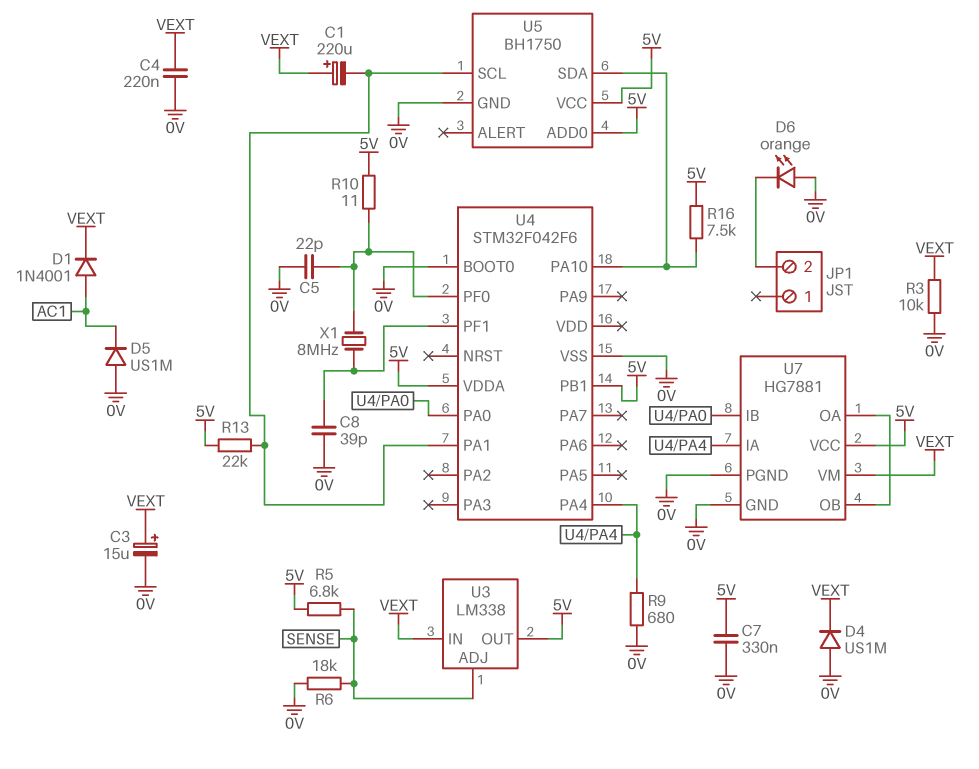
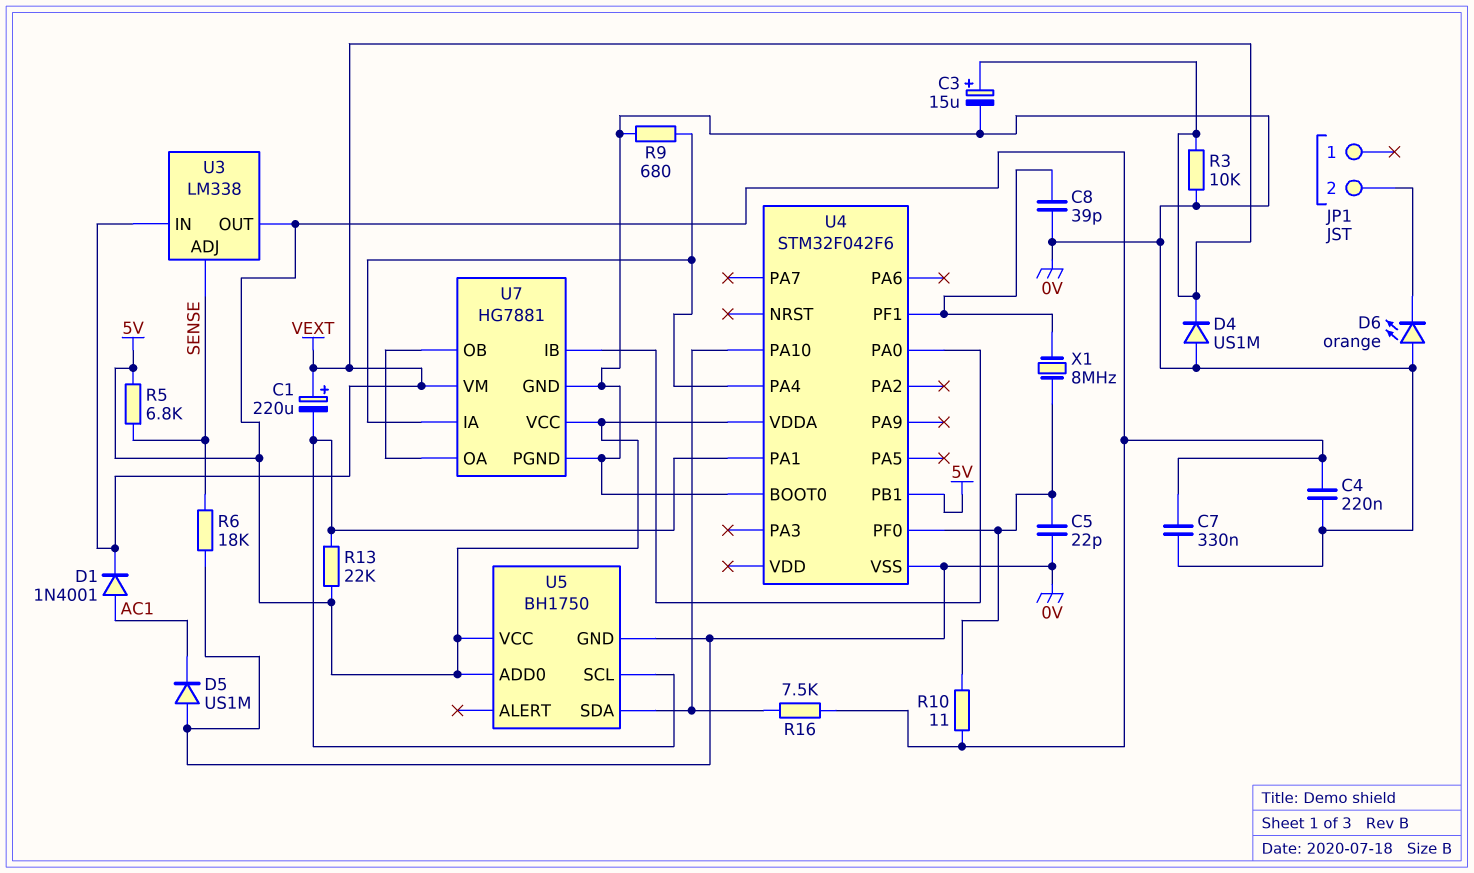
C4: 220nF (0V, VEXT) -> 220nF (0V, 5V)

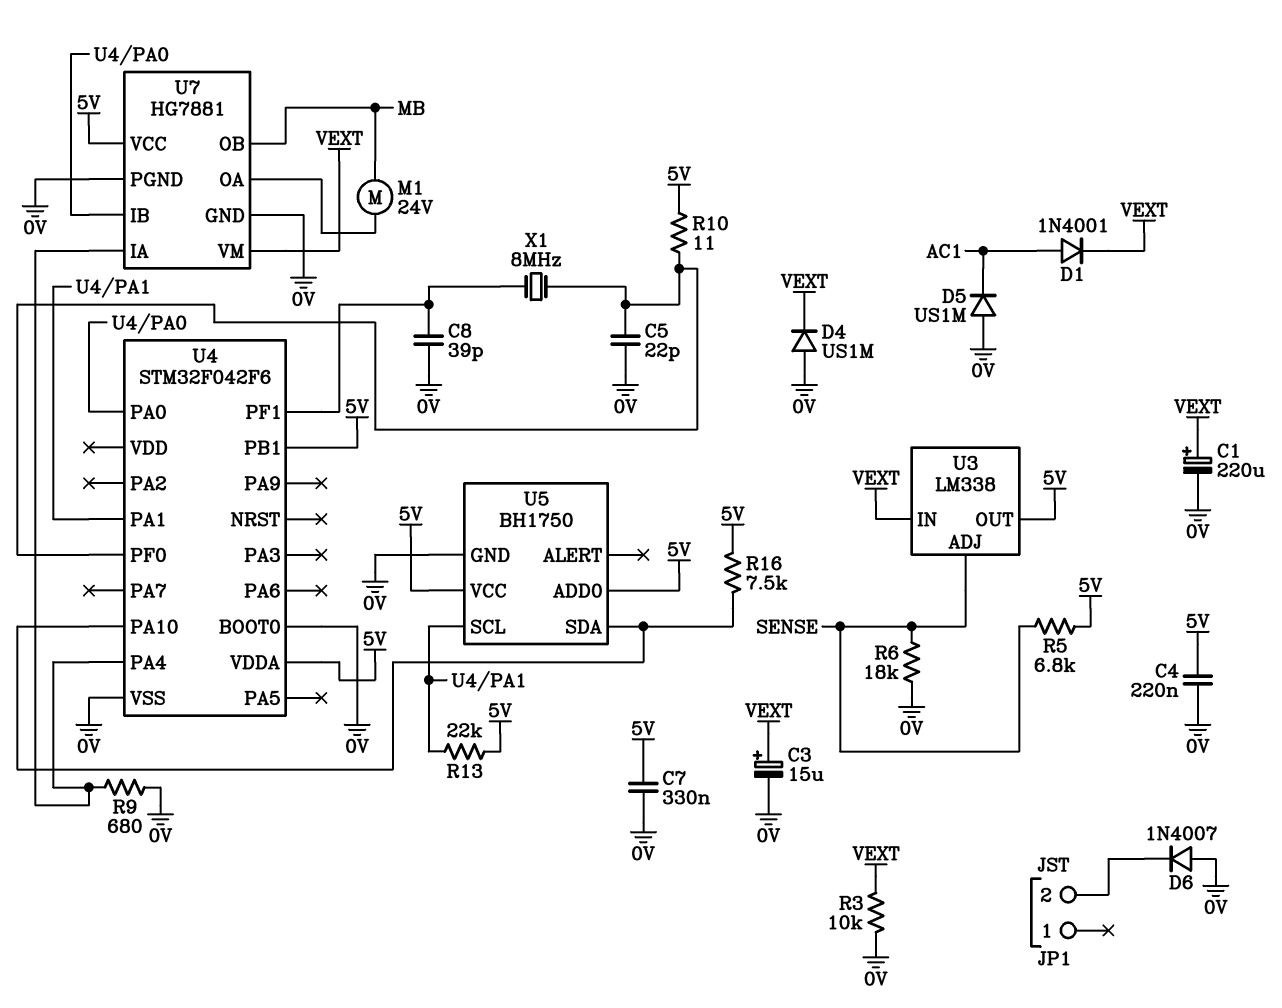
C1: 220uF (plus VEXT, minus U4/PA1) -> 220uF (plus VEXT, minus 0V)
D6: LED orange (A 0V, K JP1/2) -> diode 1N4007 (A 0V, K JP1/2)
M1: none -> motor 24V (MB, U7/OA)
U7 pin OB: U7/OA -> MB

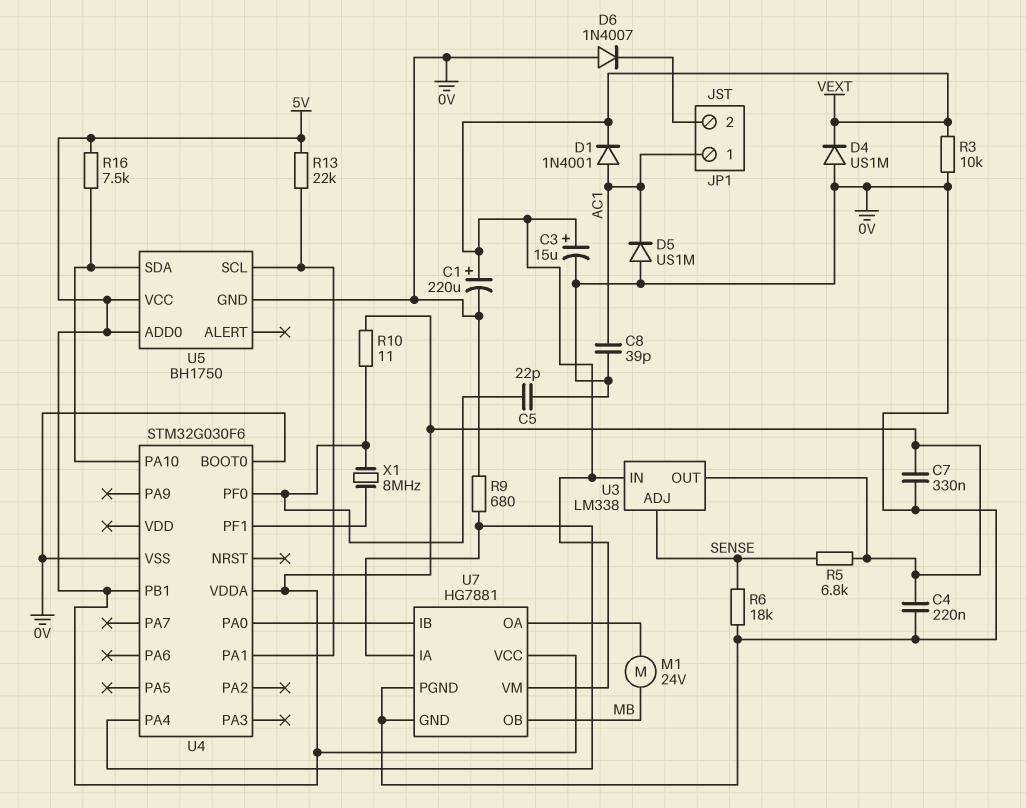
C8: 39pF (0V, U4/PF1) -> 39pF (0V, AC1)
JP1 pin 1: none -> AC1
U4: STM32F042F6 -> STM32G030F6

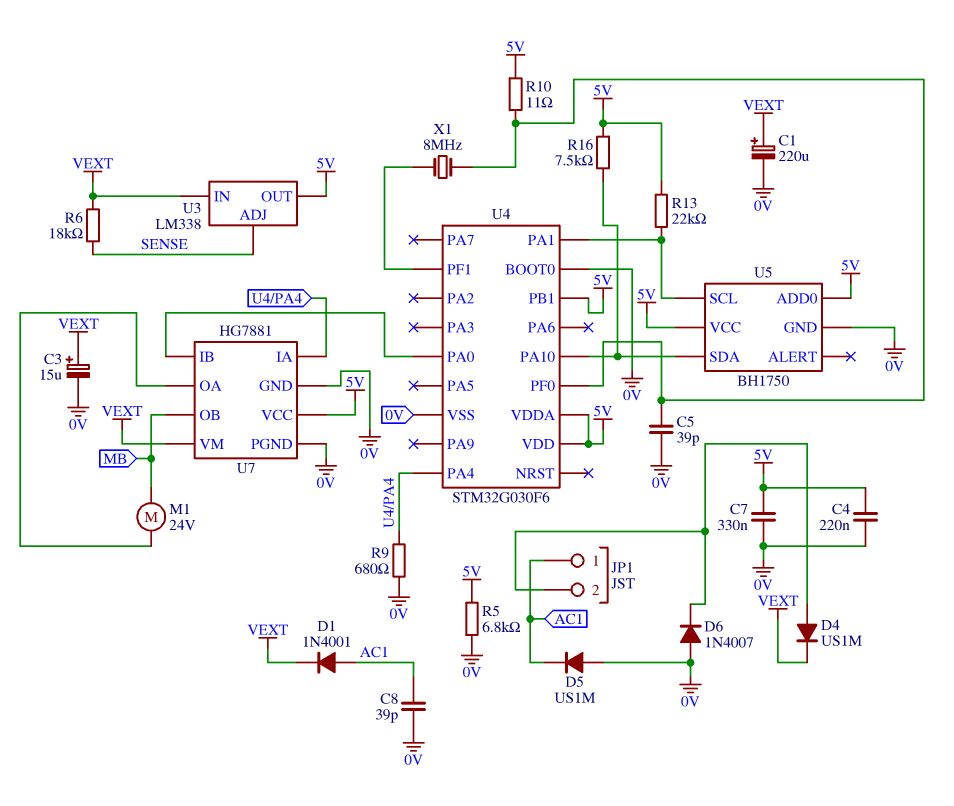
C5: 22pF (0V, U4/PF0) -> 39pF (0V, U4/PF0)
D4: diode US1M (A 0V, K VEXT) -> diode US1M (A JP1/2, K VEXT)
R3: 10k (0V, VEXT) -> none
R5: 6.8k (5V, SENSE) -> 6.8k (0V, 5V)
R6: 18k (0V, SENSE) -> 18k (SENSE, VEXT)
U4 pin VDD: none -> 5V

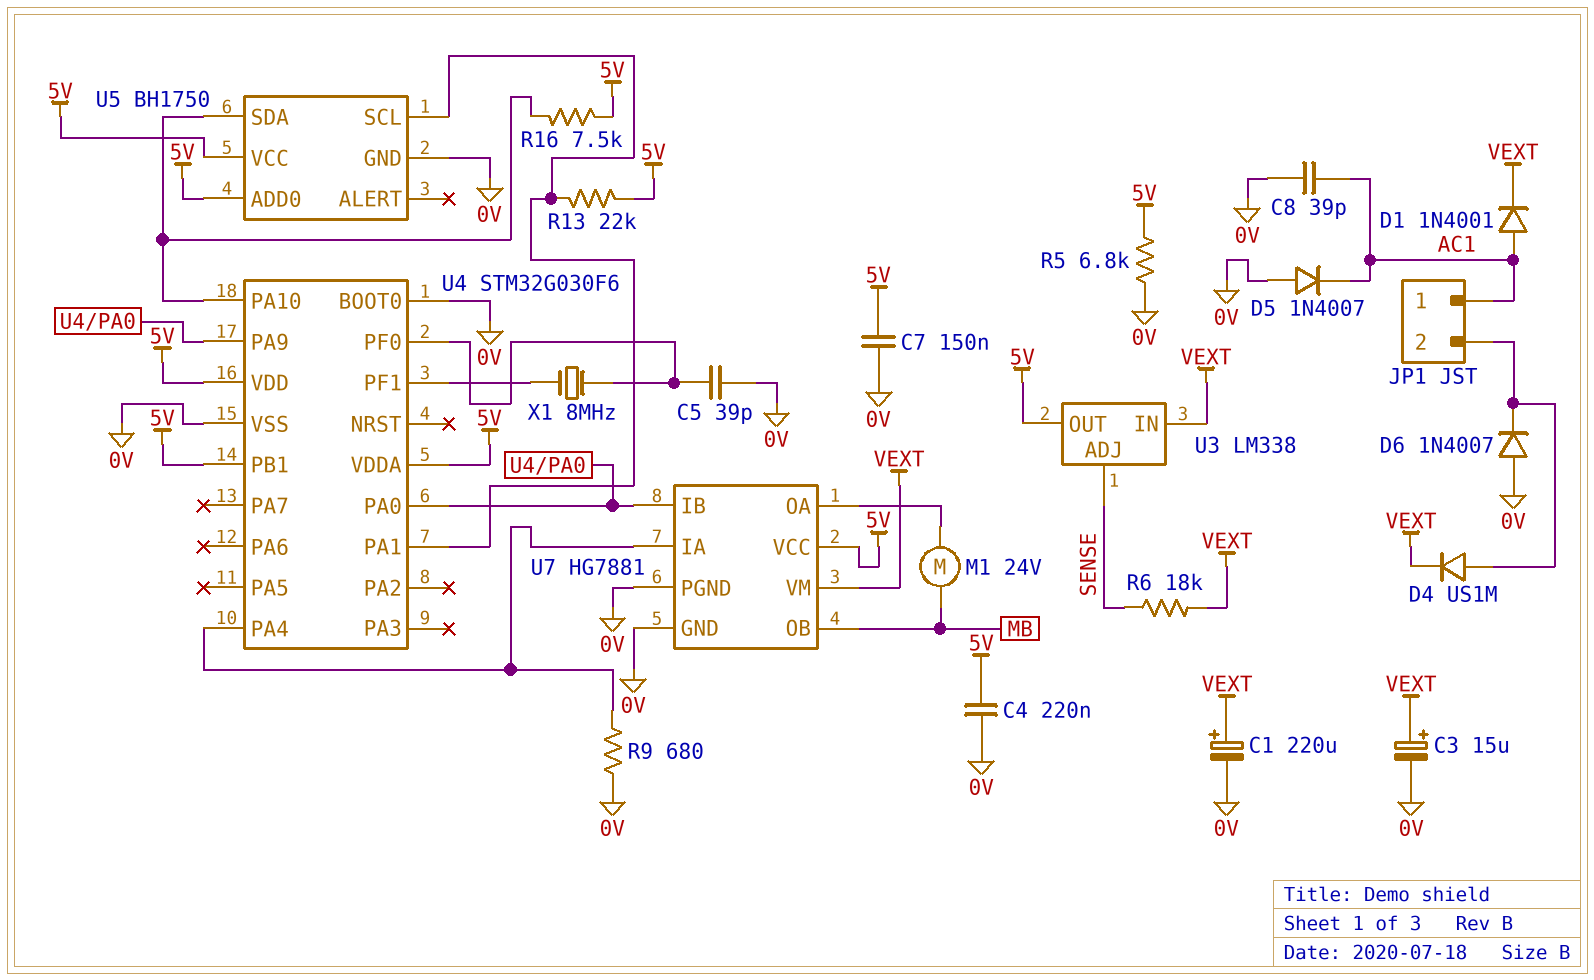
C7: 330nF (0V, 5V) -> 150nF (0V, 5V)
D5: diode US1M (A 0V, K AC1) -> diode 1N4007 (A 0V, K AC1)
R10: 11 (5V, U4/PF0) -> none
U4 pin PA9: none -> U4/PA0

